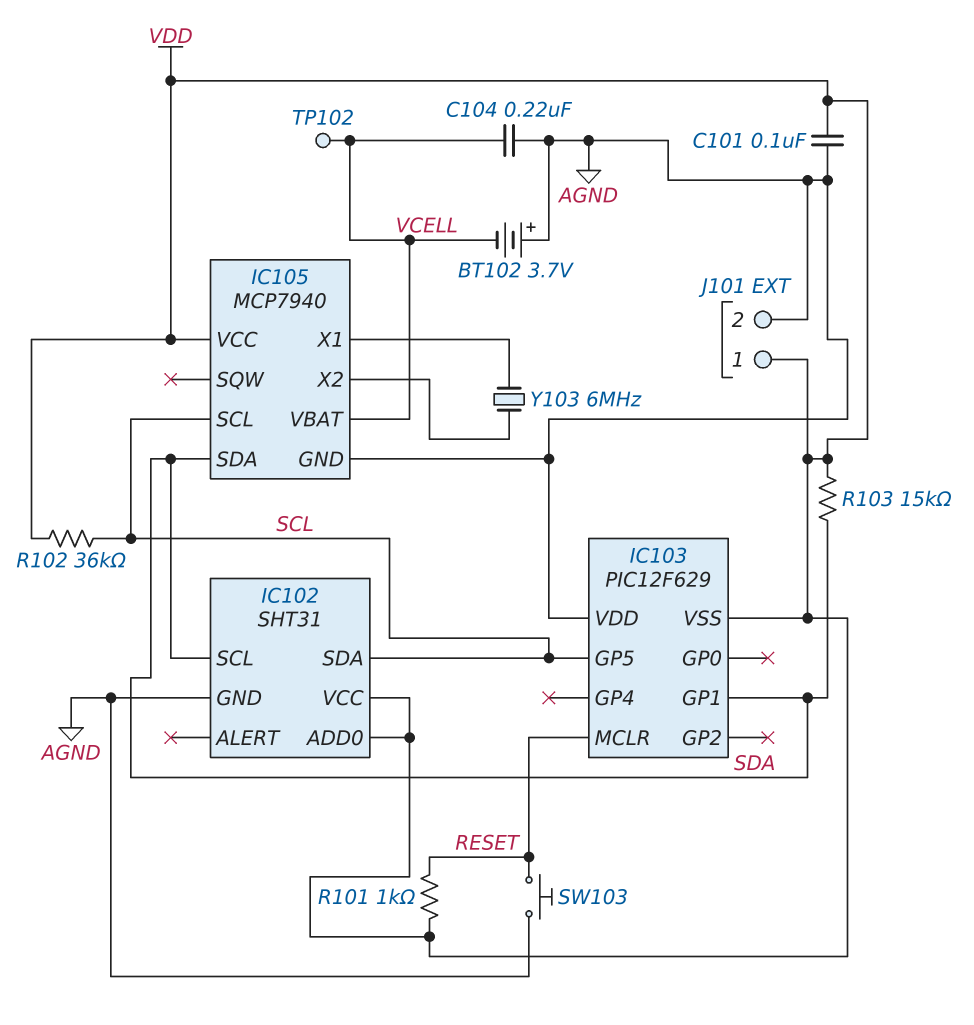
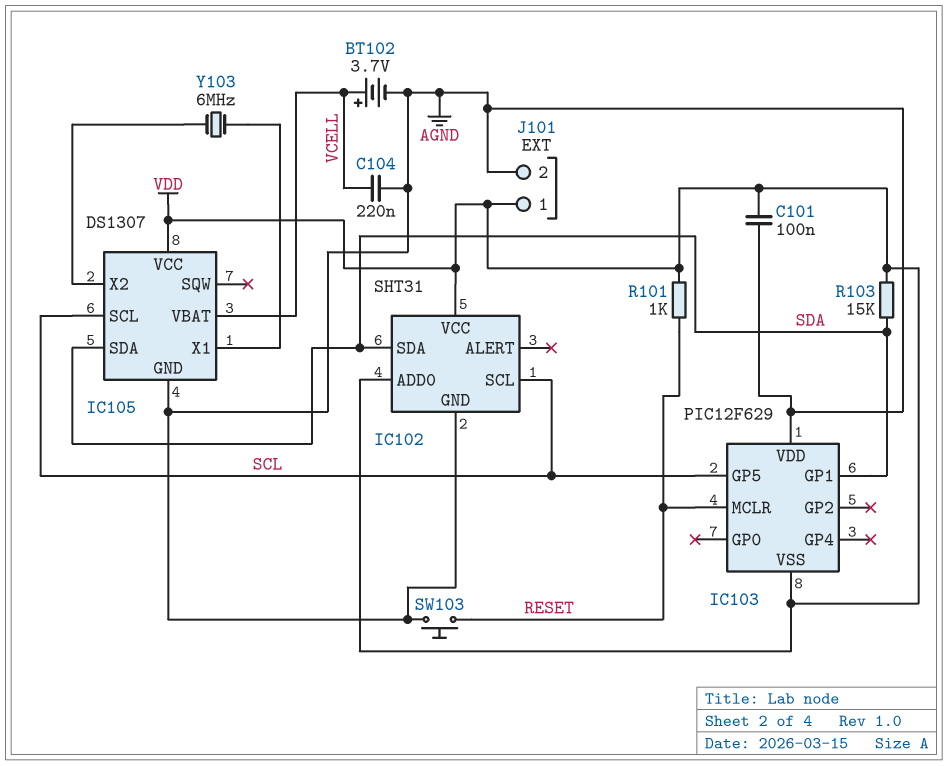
BT102: 3.7V (plus AGND, minus VCELL) -> 3.7V (plus VCELL, minus AGND)
IC102 pin SCL: SDA -> SCL
IC102 pin SDA: SCL -> SDA
IC105: MCP7940 -> DS1307
R102: 36k (SCL, VDD) -> none
TP102: test point (VCELL) -> none

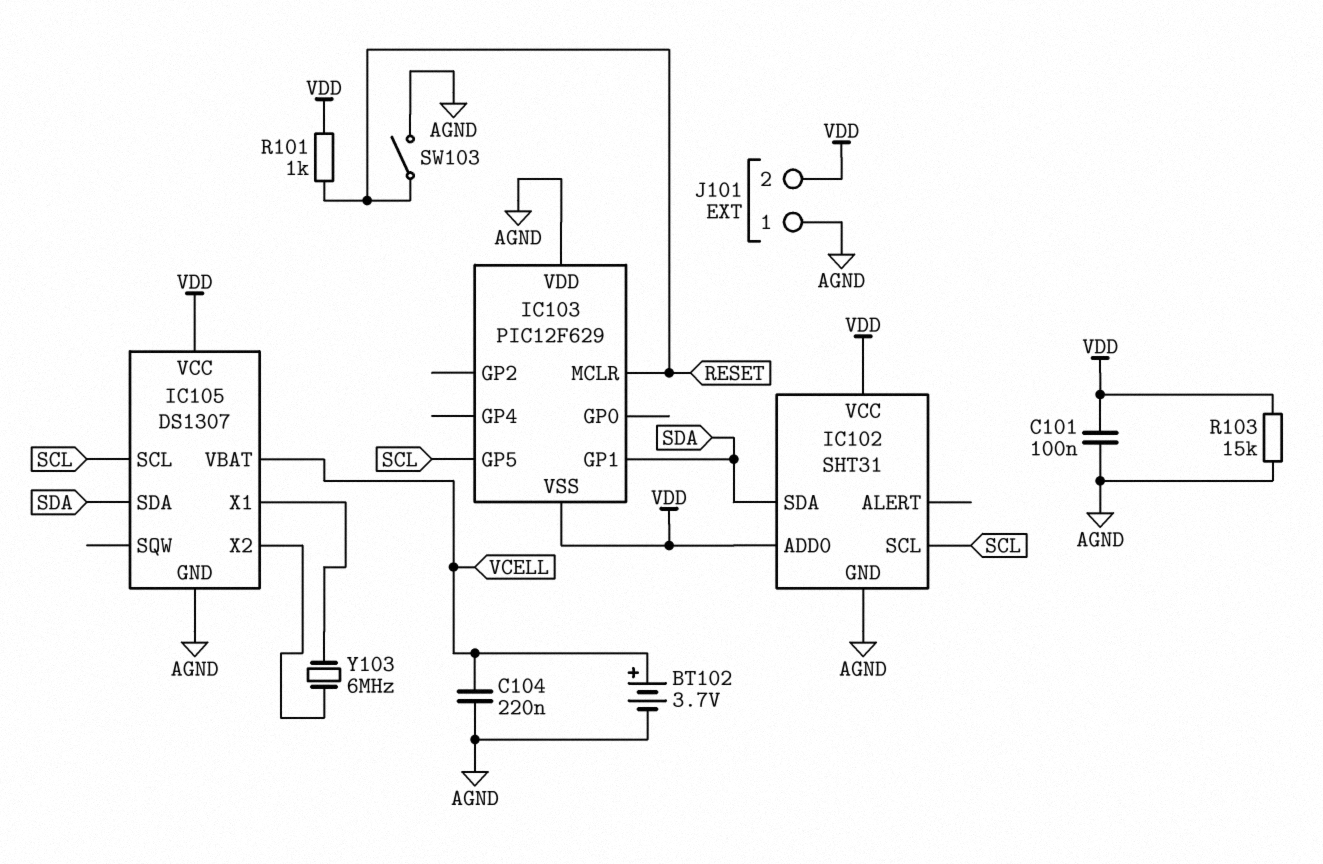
J101 pin 1: VDD -> AGND
J101 pin 2: AGND -> VDD
R103: 15k (SDA, VDD) -> 15k (AGND, VDD)
SW103: button (AGND, RESET) -> switch (AGND, RESET)

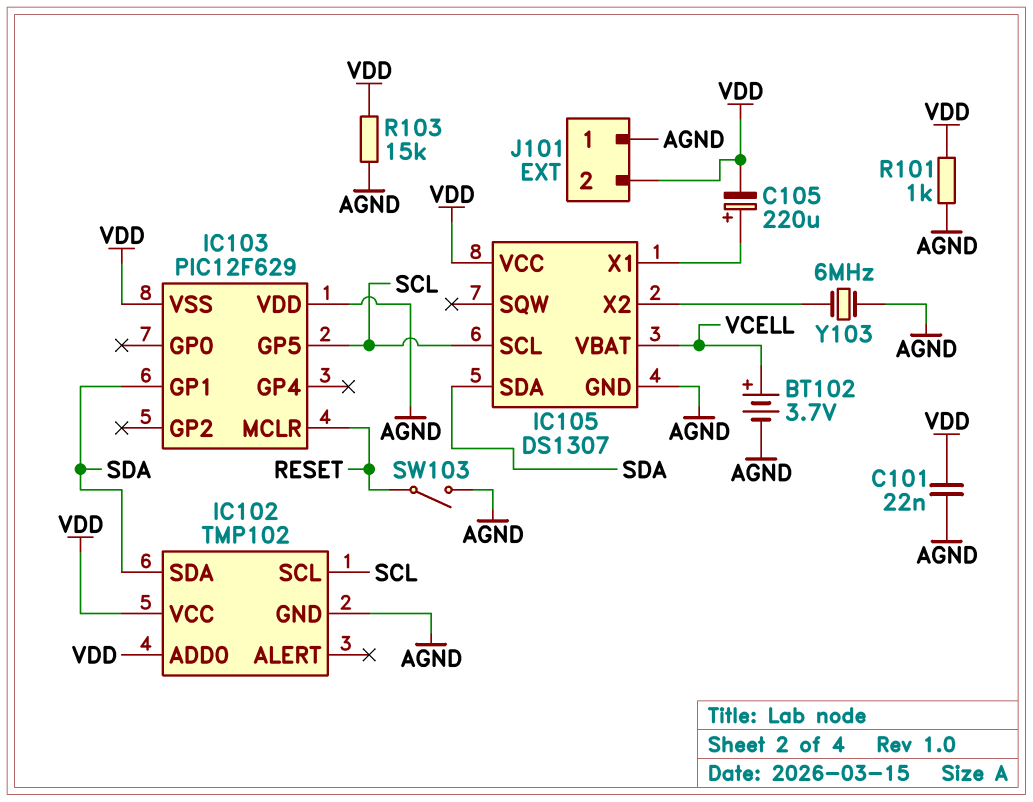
C101: 100nF (AGND, VDD) -> 22nF (AGND, VDD)
C104: 220nF (AGND, VCELL) -> none
C105: none -> 220uF (plus IC105/X1, minus VDD)
IC102: SHT31 -> TMP102
R101: 1k (RESET, VDD) -> 1k (AGND, VDD)
Y103: 6MHz (IC105/X1, IC105/X2) -> 6MHz (AGND, IC105/X2)

